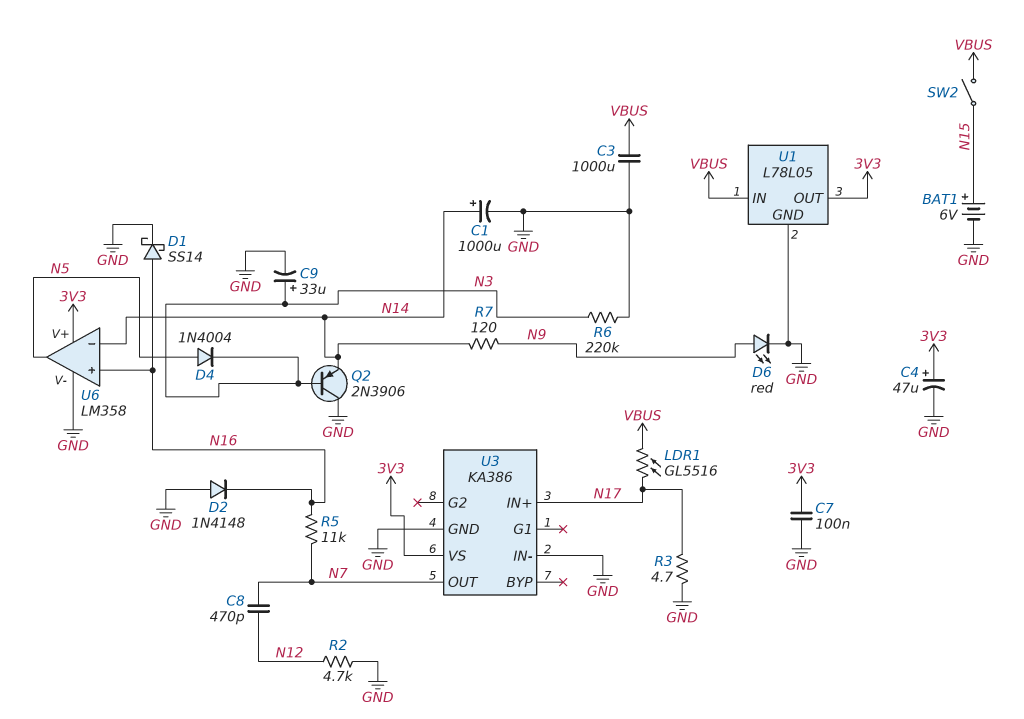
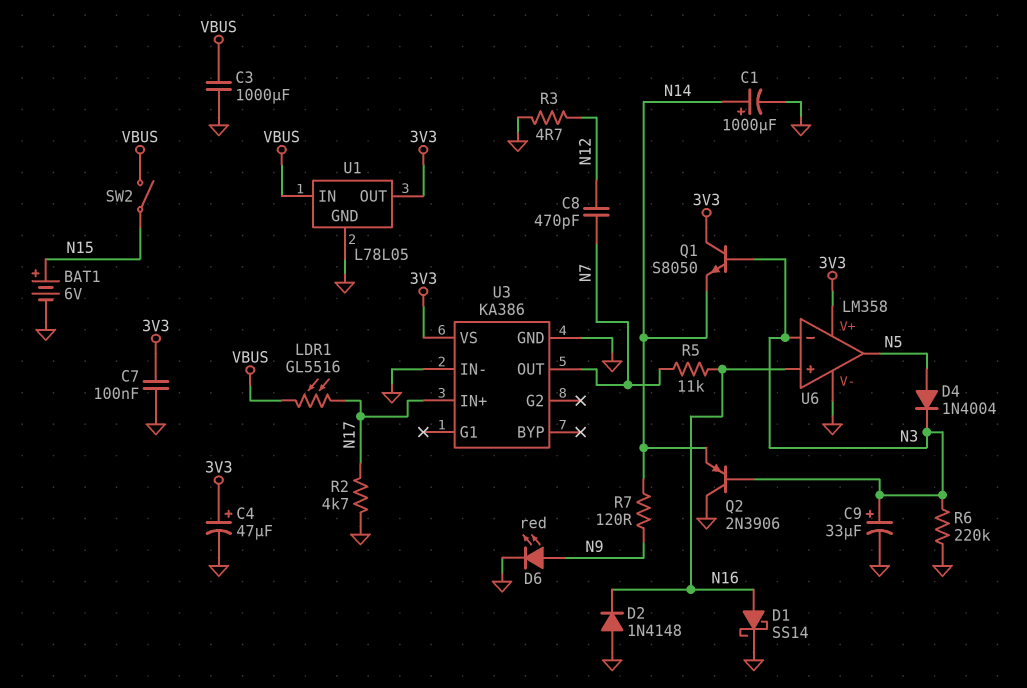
Q1: none -> NPN S8050 (B N3, C 3V3, E N14)
R2: 4.7k (GND, N12) -> 4.7k (GND, N17)
R3: 4.7 (GND, N17) -> 4.7 (GND, N12)
U6 pin in-: N14 -> N3

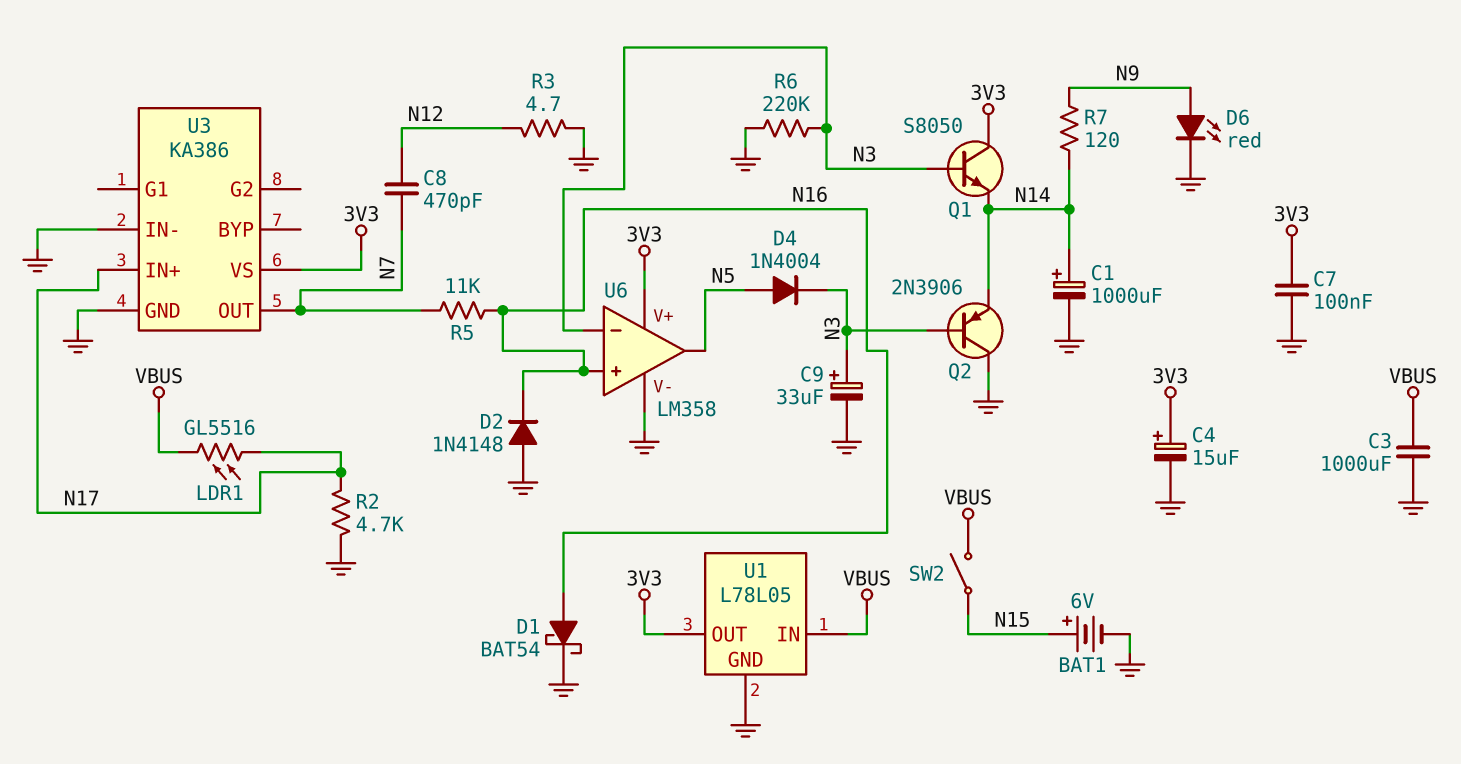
C4: 47uF (plus 3V3, minus GND) -> 15uF (plus 3V3, minus GND)
D1: schottky SS14 (A N16, K GND) -> schottky BAT54 (A N16, K GND)

